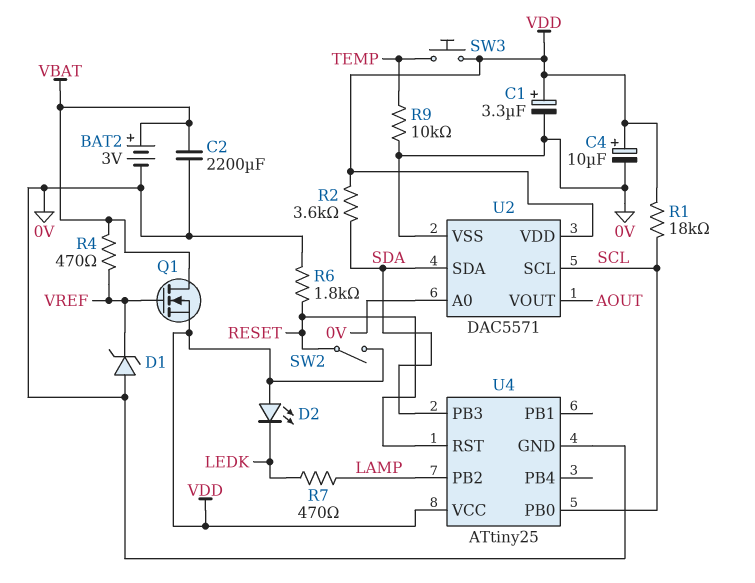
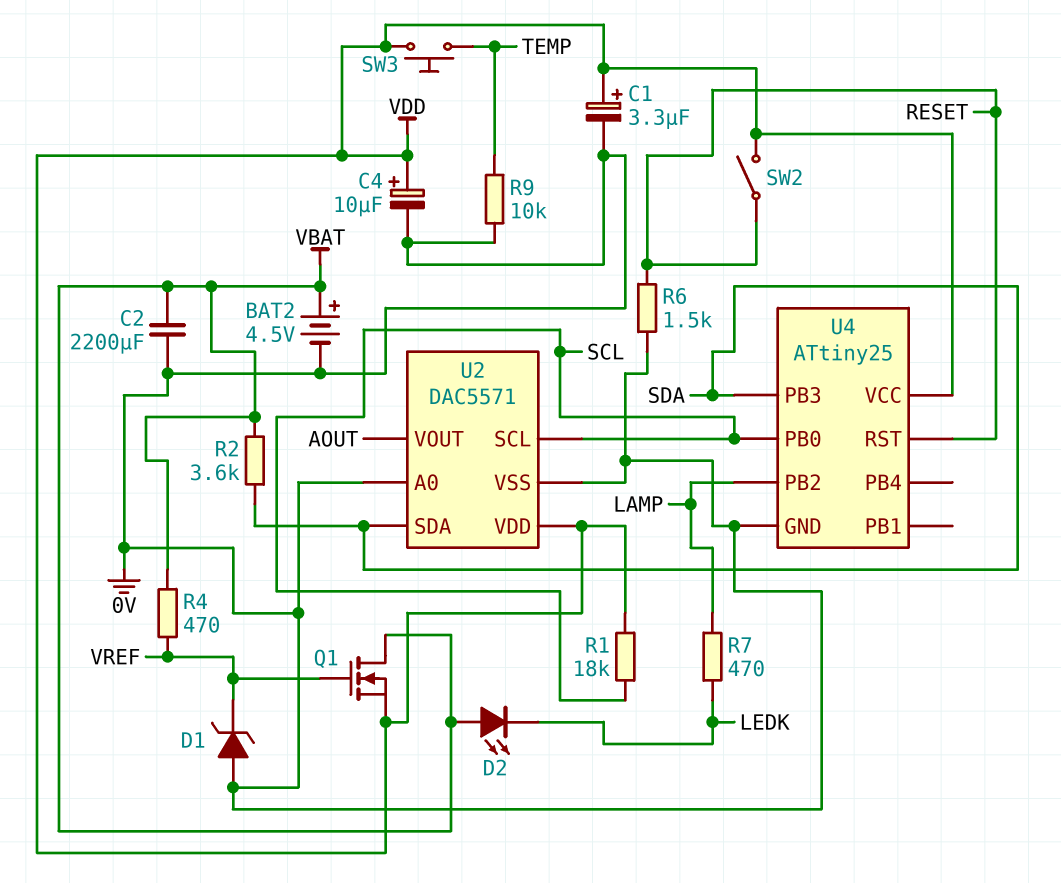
BAT2: 3V (plus VBAT, minus 0V) -> 4.5V (plus VBAT, minus 0V)
D2: LED (A VDD, K LEDK) -> LED (A VBAT, K LEDK)
R2: 3.6k (SDA, VDD) -> 3.6k (SDA, VBAT)
R6: 1.8k (0V, RESET) -> 1.5k (0V, RESET)

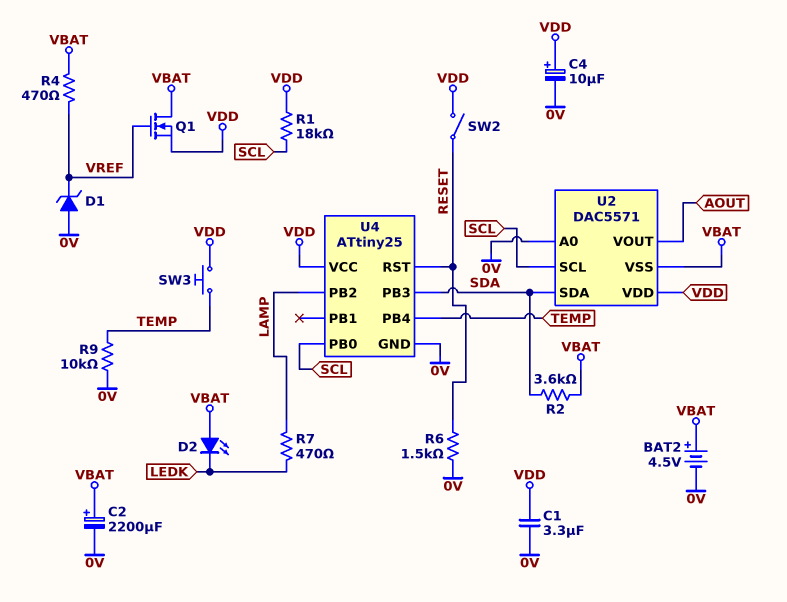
C1: 3.3uF (plus VDD, minus 0V) -> 3.3uF (0V, VDD)
C2: 2200uF (0V, VBAT) -> 2200uF (plus VBAT, minus 0V)
U2 pin VSS: 0V -> VBAT
U4 pin PB4: none -> TEMP

